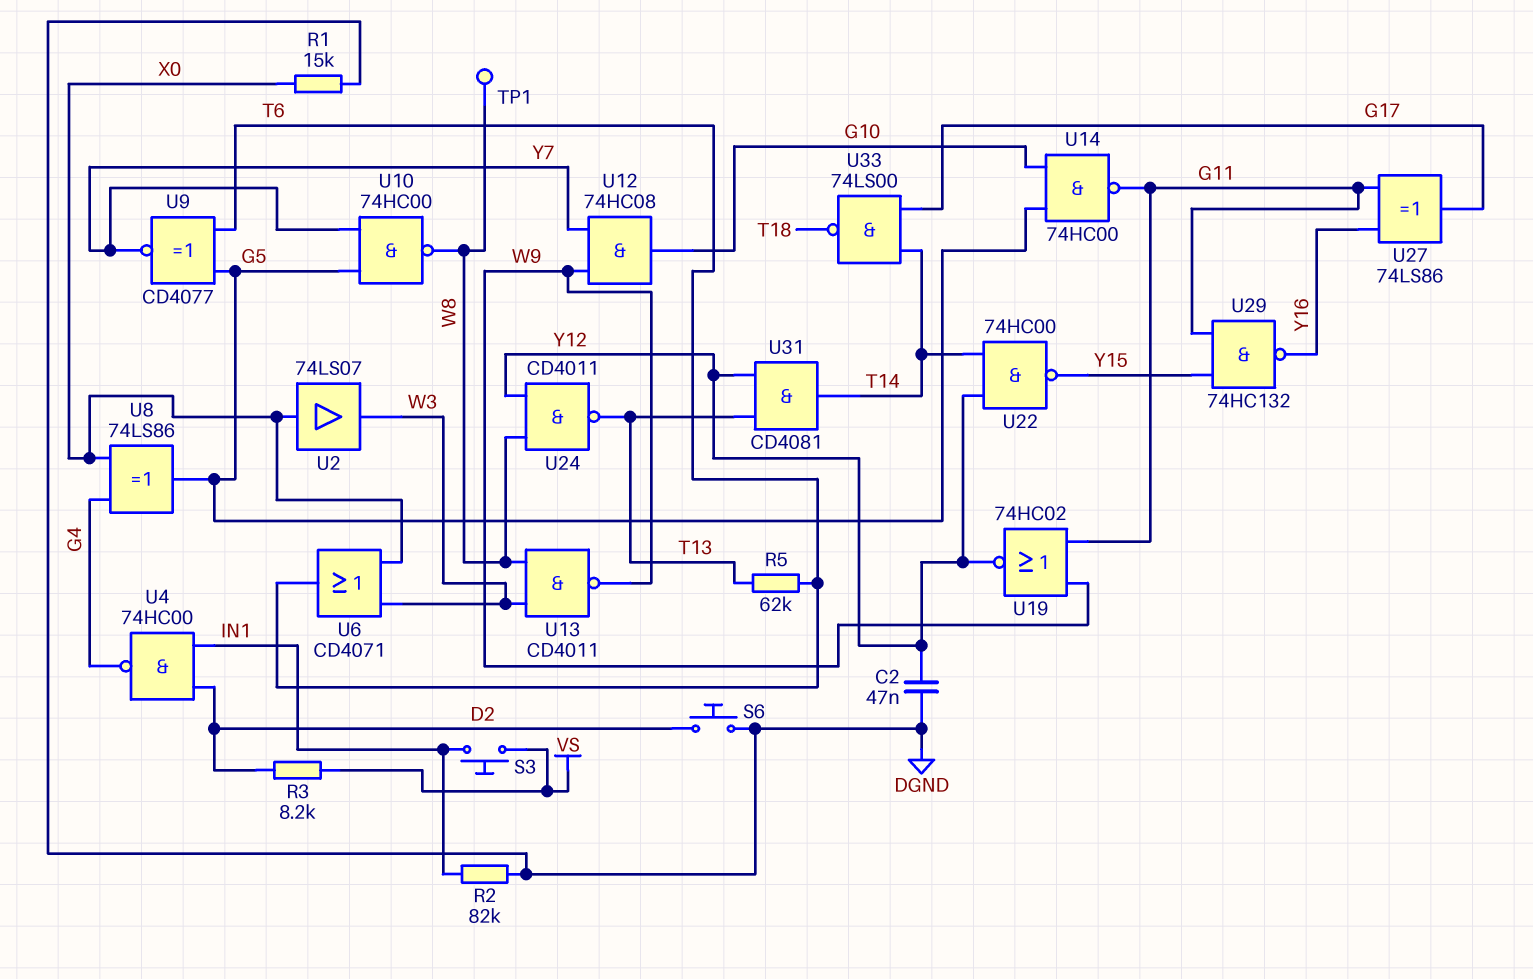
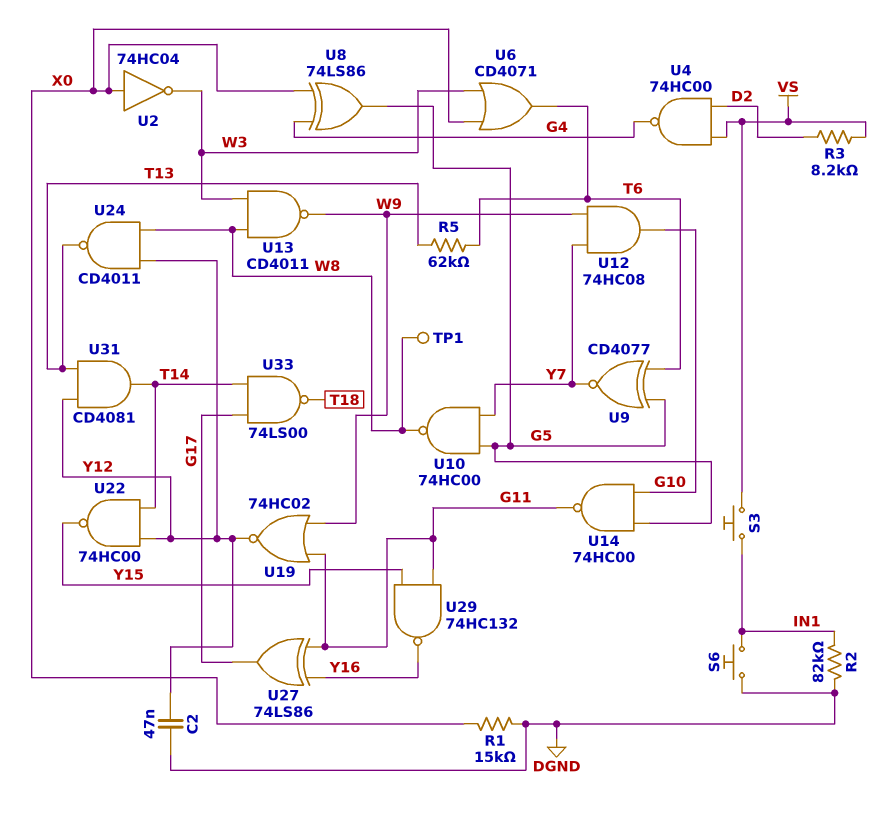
S6: button (D2, DGND) -> button (DGND, IN1)
U2: buffer 74LS07 (in X0, out W3) -> NOT 74HC04 (in X0, out W3)
U4: NAND 74HC00 (in D2, in IN1, out G4) -> NAND 74HC00 (in D2, in VS, out G4)

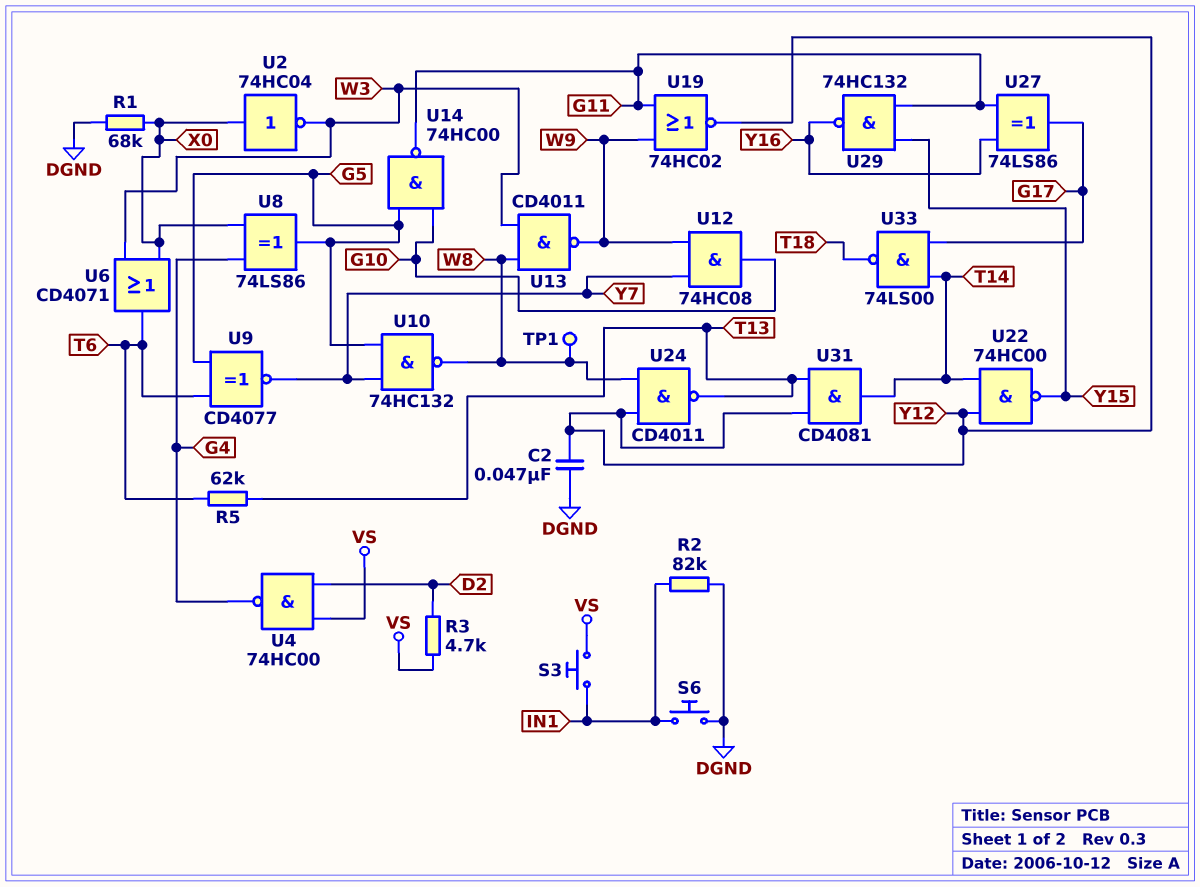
R1: 15k (DGND, X0) -> 68k (DGND, X0)
R3: 8.2k (D2, VS) -> 4.7k (D2, VS)
U10: NAND 74HC00 (in G5, in Y7, out W8) -> NAND 74HC132 (in G5, in Y7, out W8)

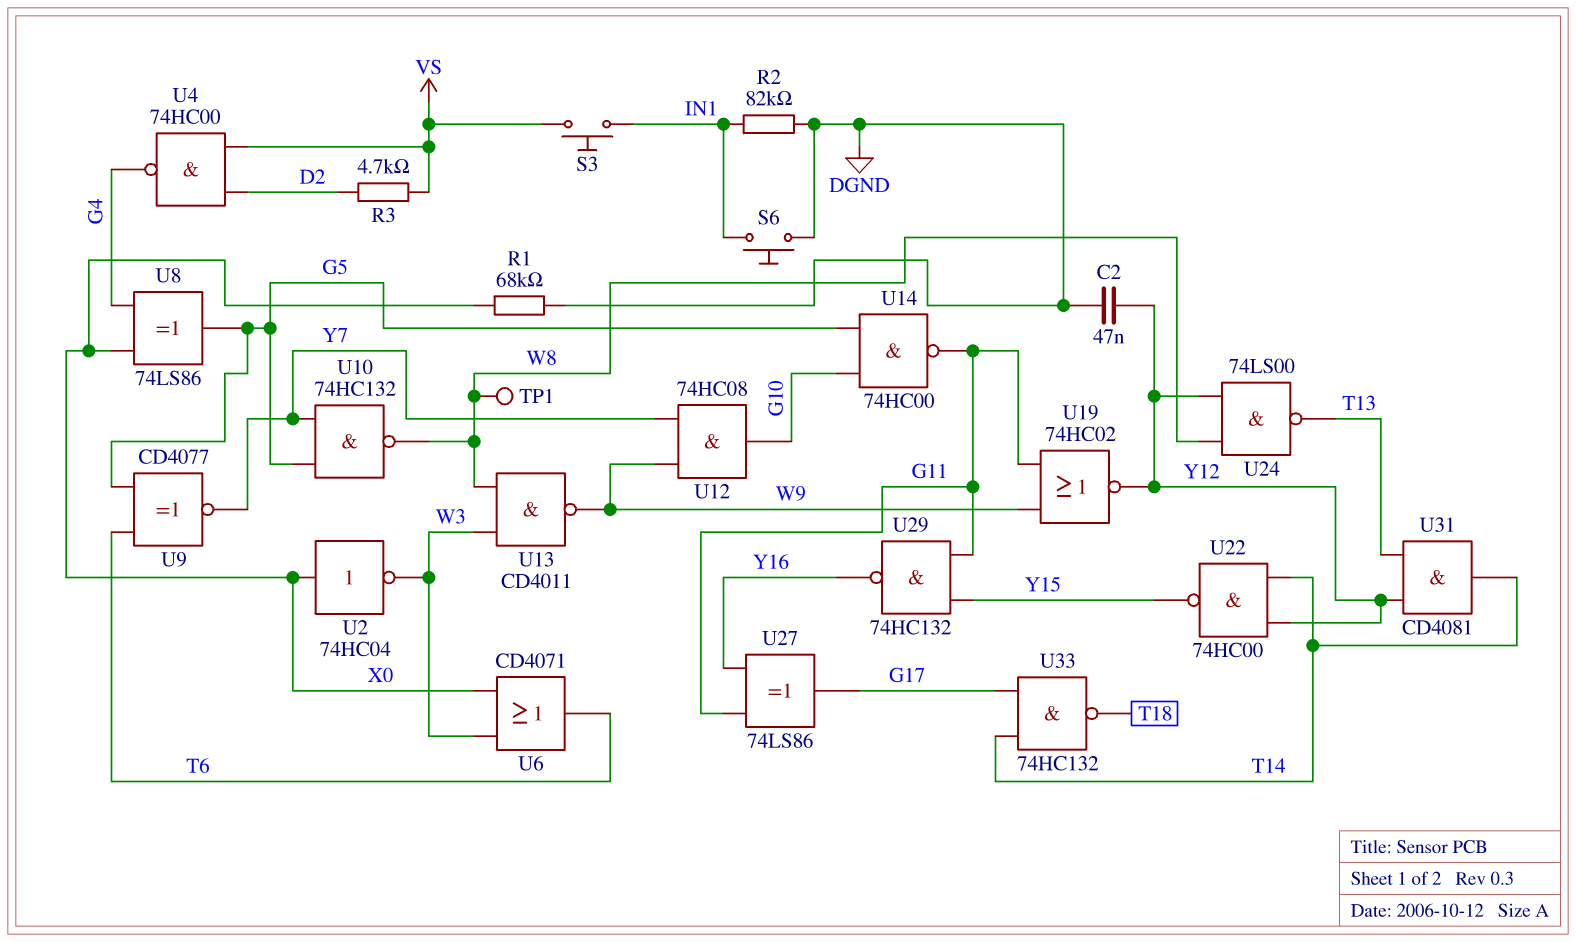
R5: 62k (T6, T13) -> none
U24: NAND CD4011 (in W8, in Y12, out T13) -> NAND 74LS00 (in W8, in Y12, out T13)
U33: NAND 74LS00 (in G17, in T14, out T18) -> NAND 74HC132 (in G17, in T14, out T18)

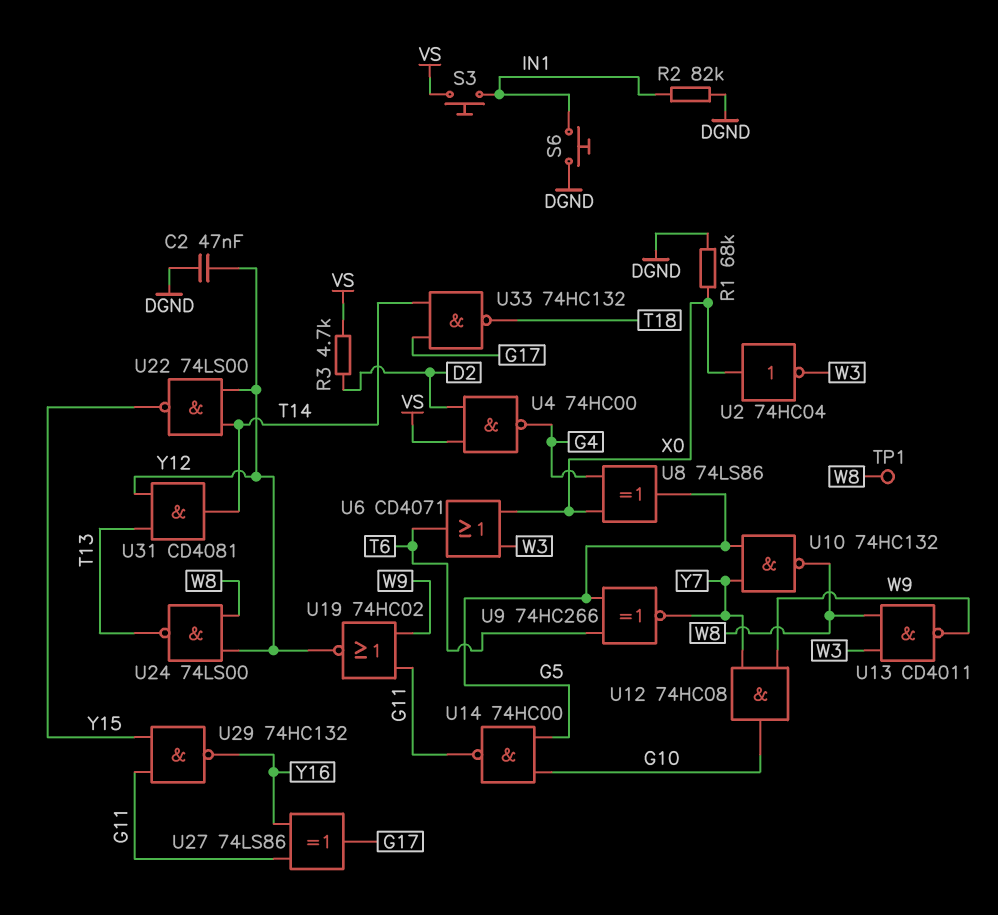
U9: XNOR CD4077 (in G5, in T6, out Y7) -> XNOR 74HC266 (in G5, in T6, out Y7)
U22: NAND 74HC00 (in T14, in Y12, out Y15) -> NAND 74LS00 (in T14, in Y12, out Y15)

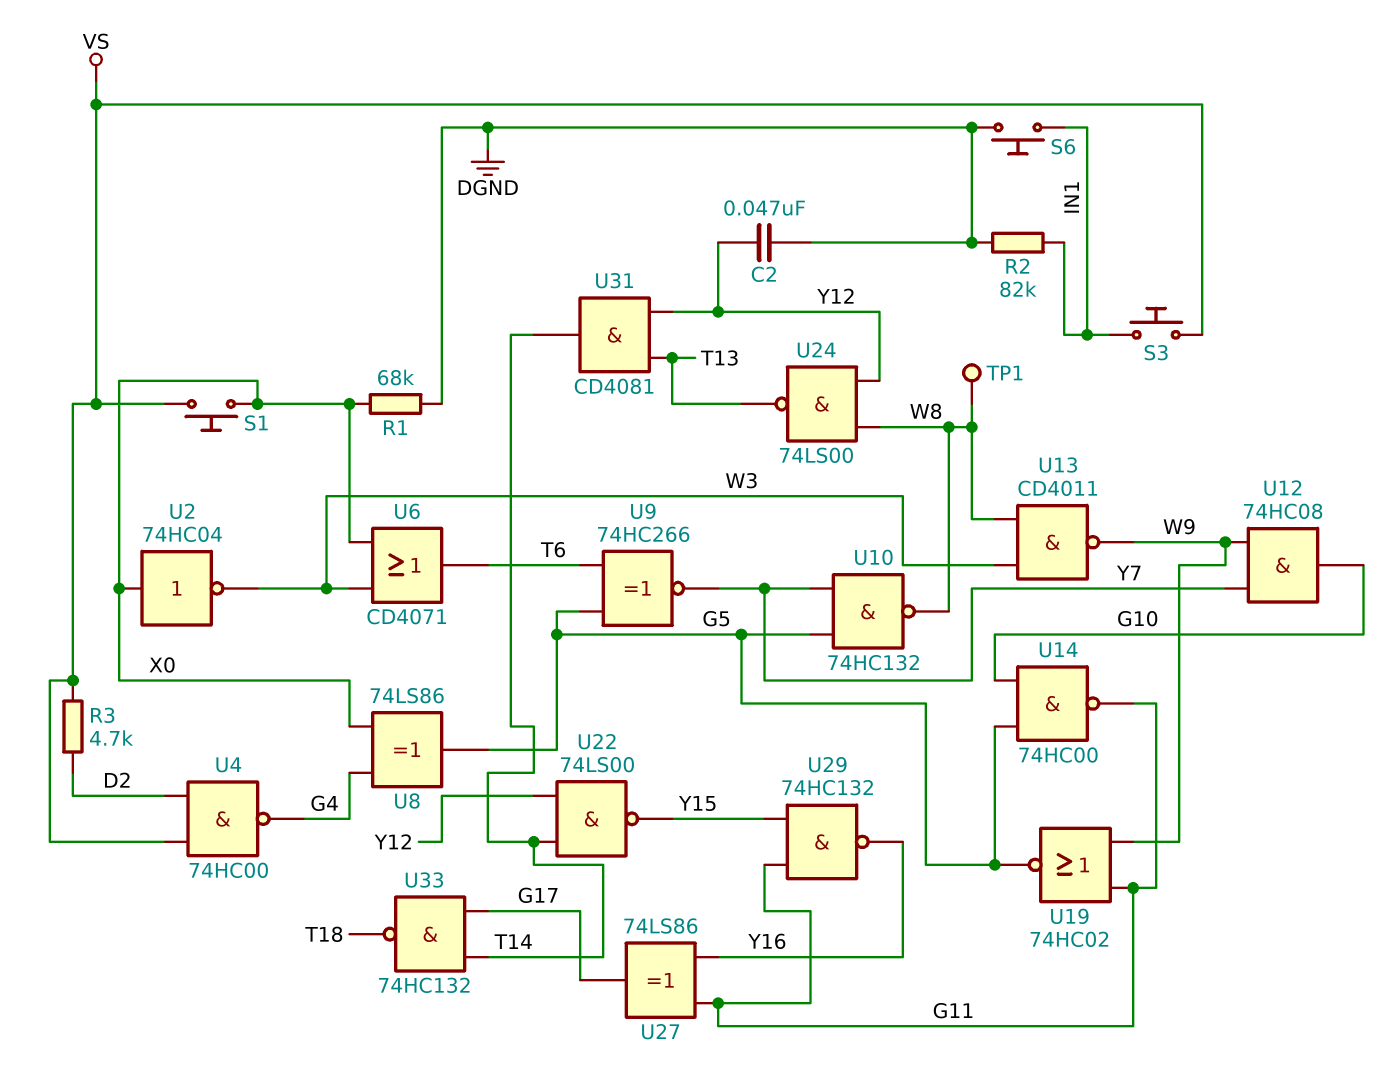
S1: none -> button (VS, X0)
U19: NOR 74HC02 (in G11, in W9, out Y12) -> NOR 74HC02 (in G11, in W9, out G5)

